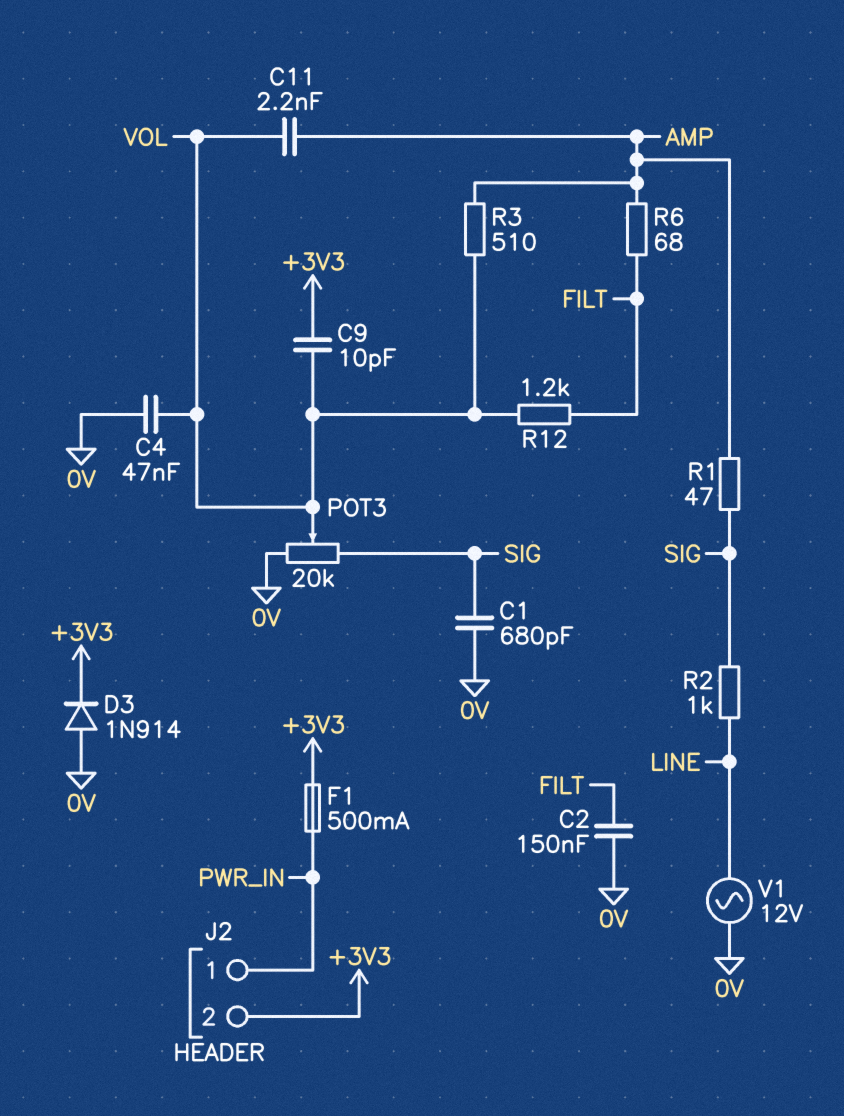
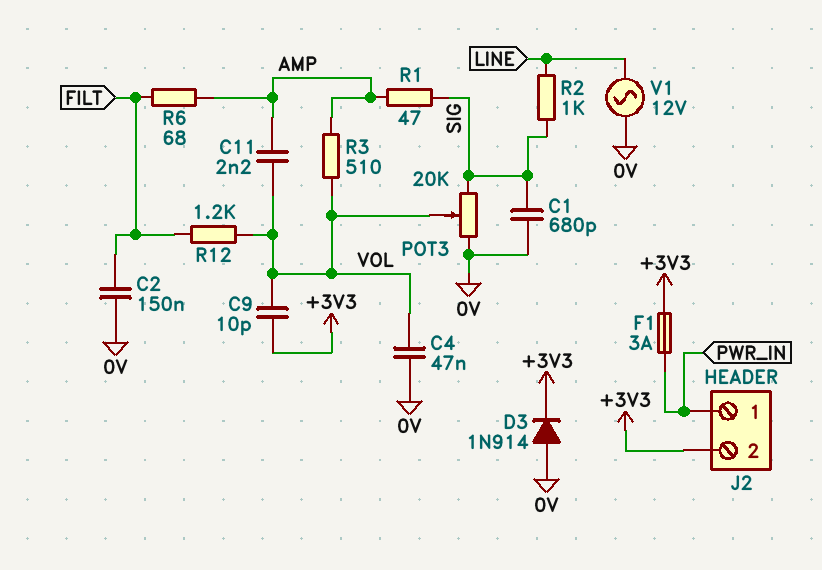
F1: 500mA (+3V3, PWR_IN) -> 3A (+3V3, PWR_IN)

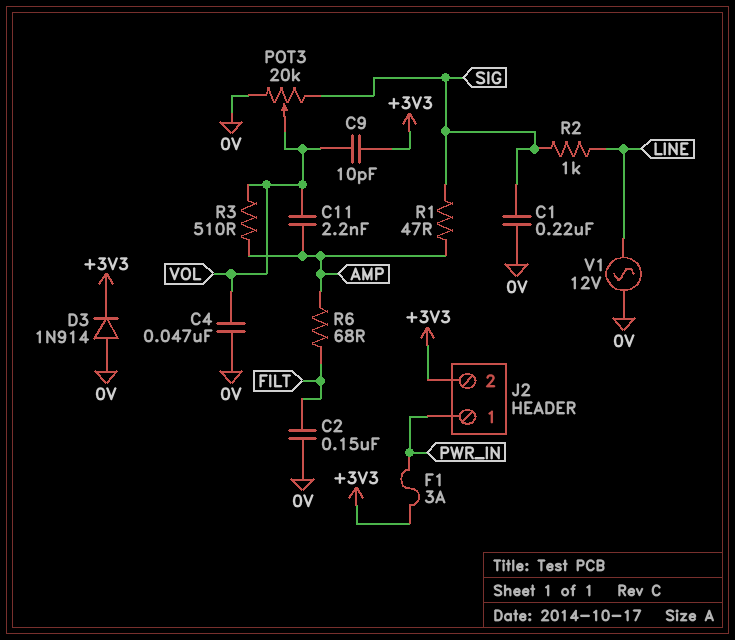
C1: 680pF (0V, SIG) -> 220nF (0V, SIG)
R12: 1.2k (FILT, VOL) -> none

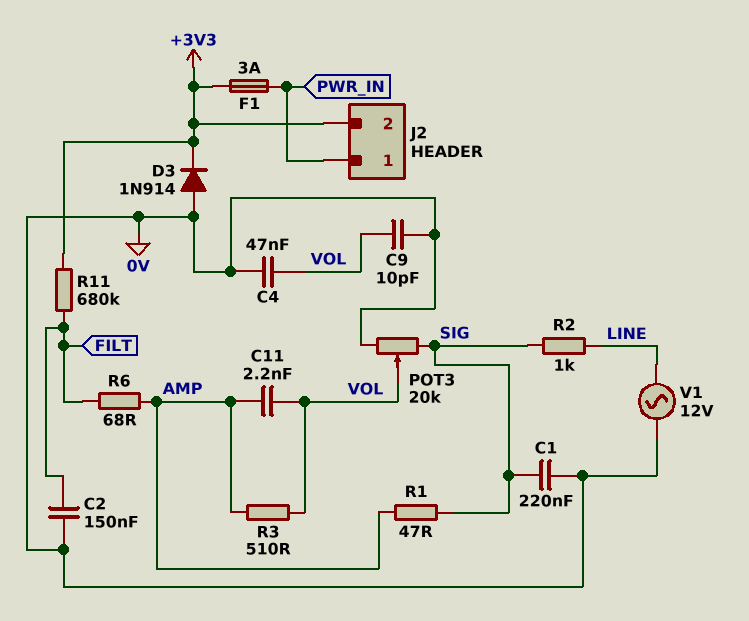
C9: 10pF (+3V3, VOL) -> 10pF (0V, VOL)
R11: none -> 680k (+3V3, FILT)

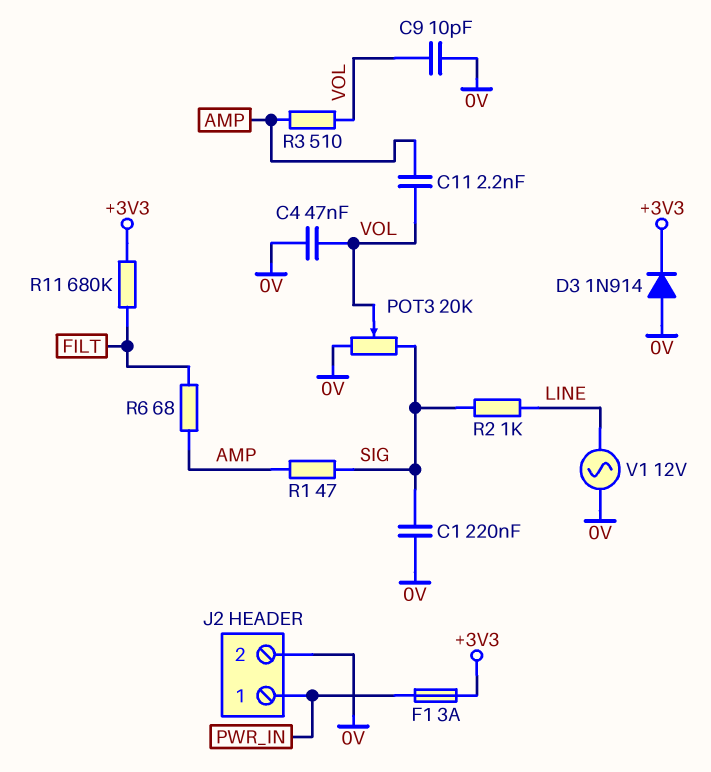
C2: 150nF (0V, FILT) -> none
J2 pin 2: +3V3 -> 0V

